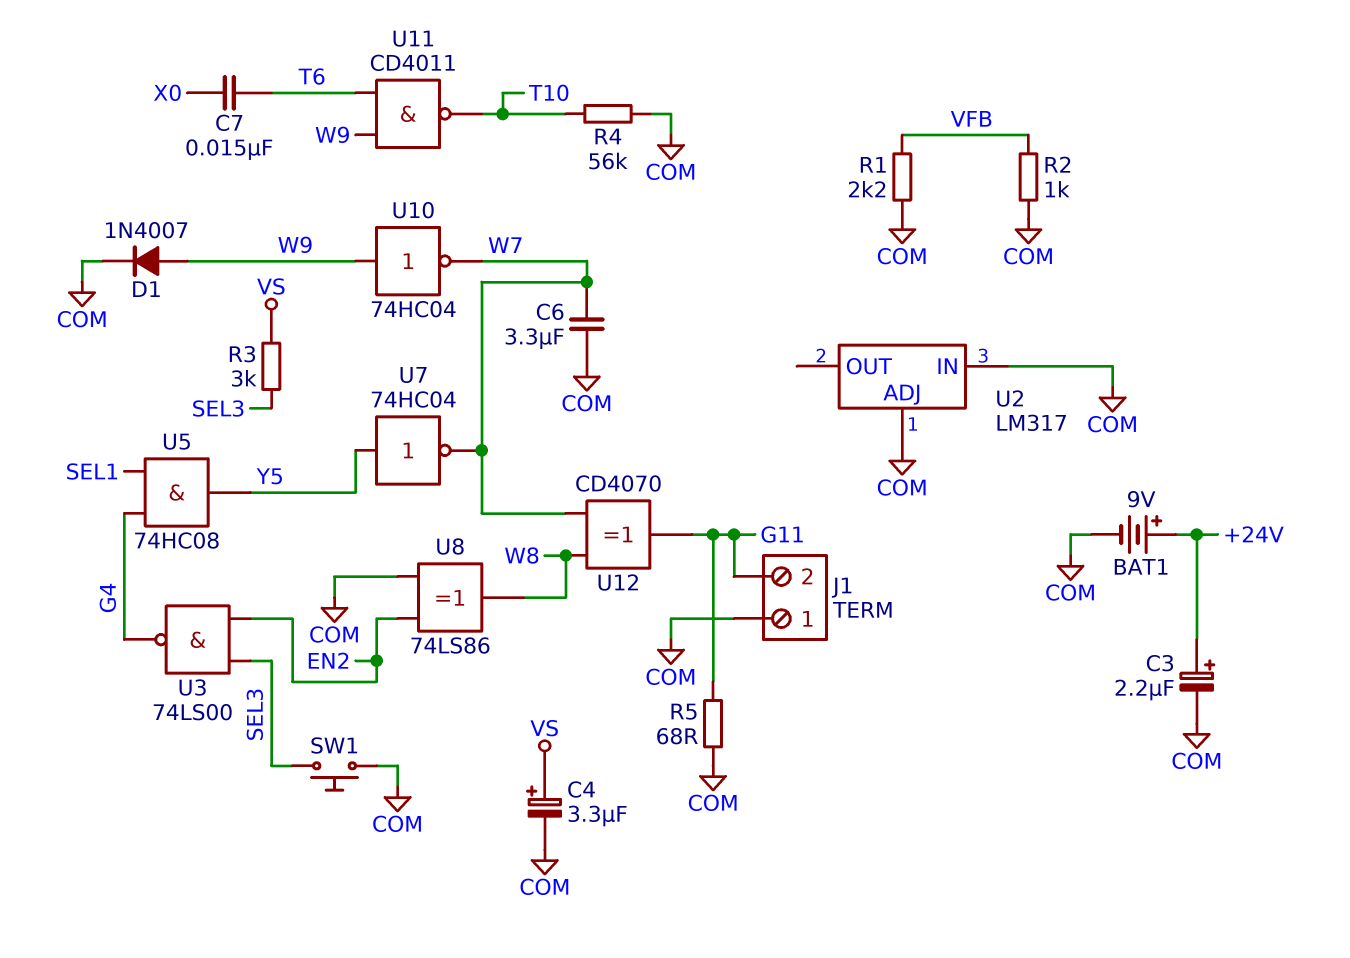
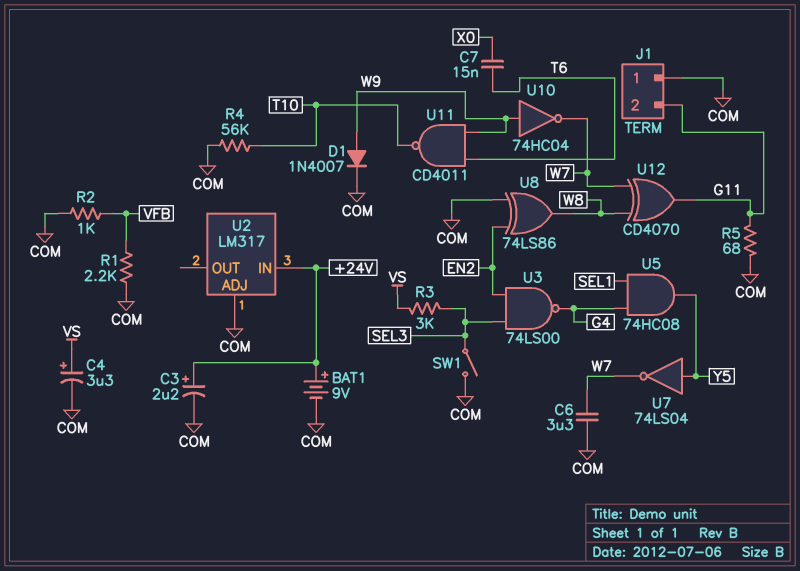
SW1: button (COM, SEL3) -> switch (COM, SEL3)
U2 pin IN: COM -> +24V
U7: NOT 74HC04 (in Y5, out W7) -> NOT 74LS04 (in Y5, out W7)

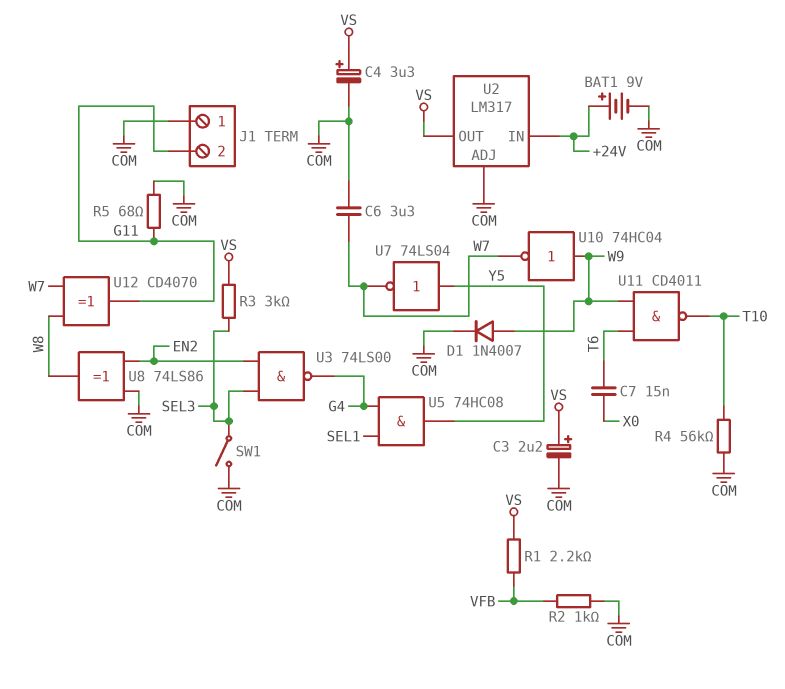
C3: 2.2uF (plus +24V, minus COM) -> 2.2uF (plus VS, minus COM)
R1: 2.2k (COM, VFB) -> 2.2k (VFB, VS)
U2 pin OUT: none -> VS

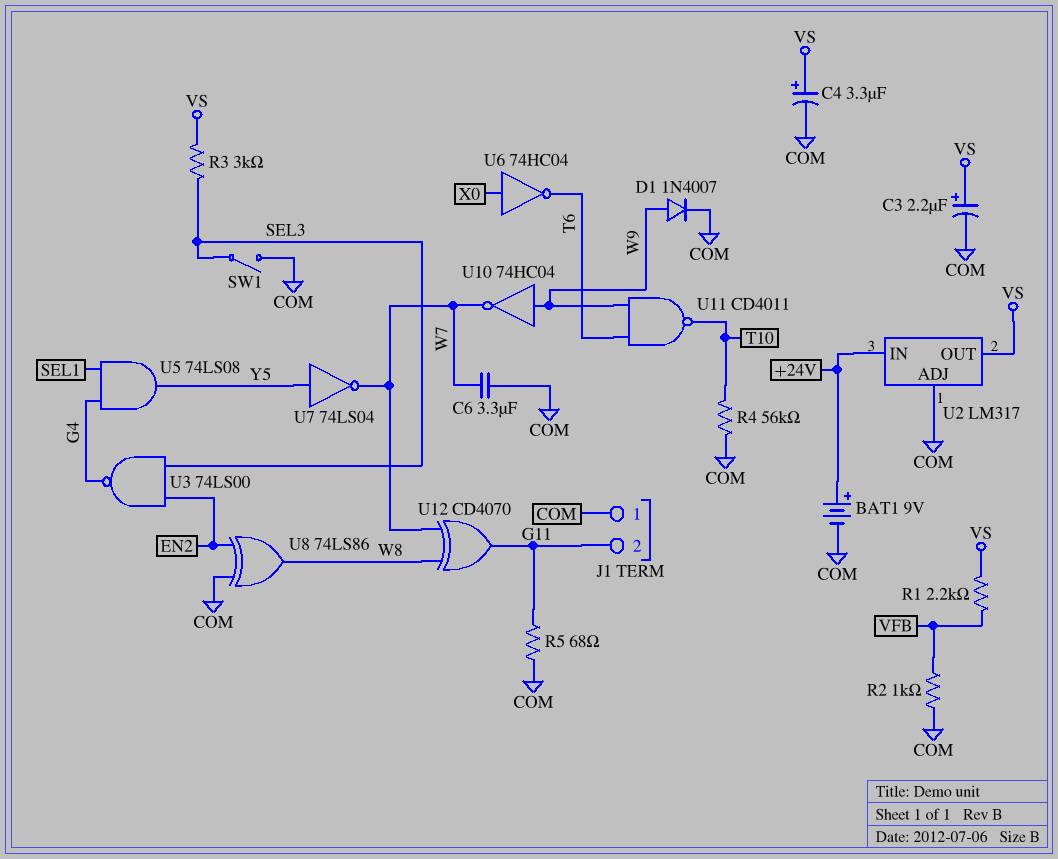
C7: 15nF (T6, X0) -> none
U5: AND 74HC08 (in G4, in SEL1, out Y5) -> AND 74LS08 (in G4, in SEL1, out Y5)
U6: none -> NOT 74HC04 (in X0, out T6)

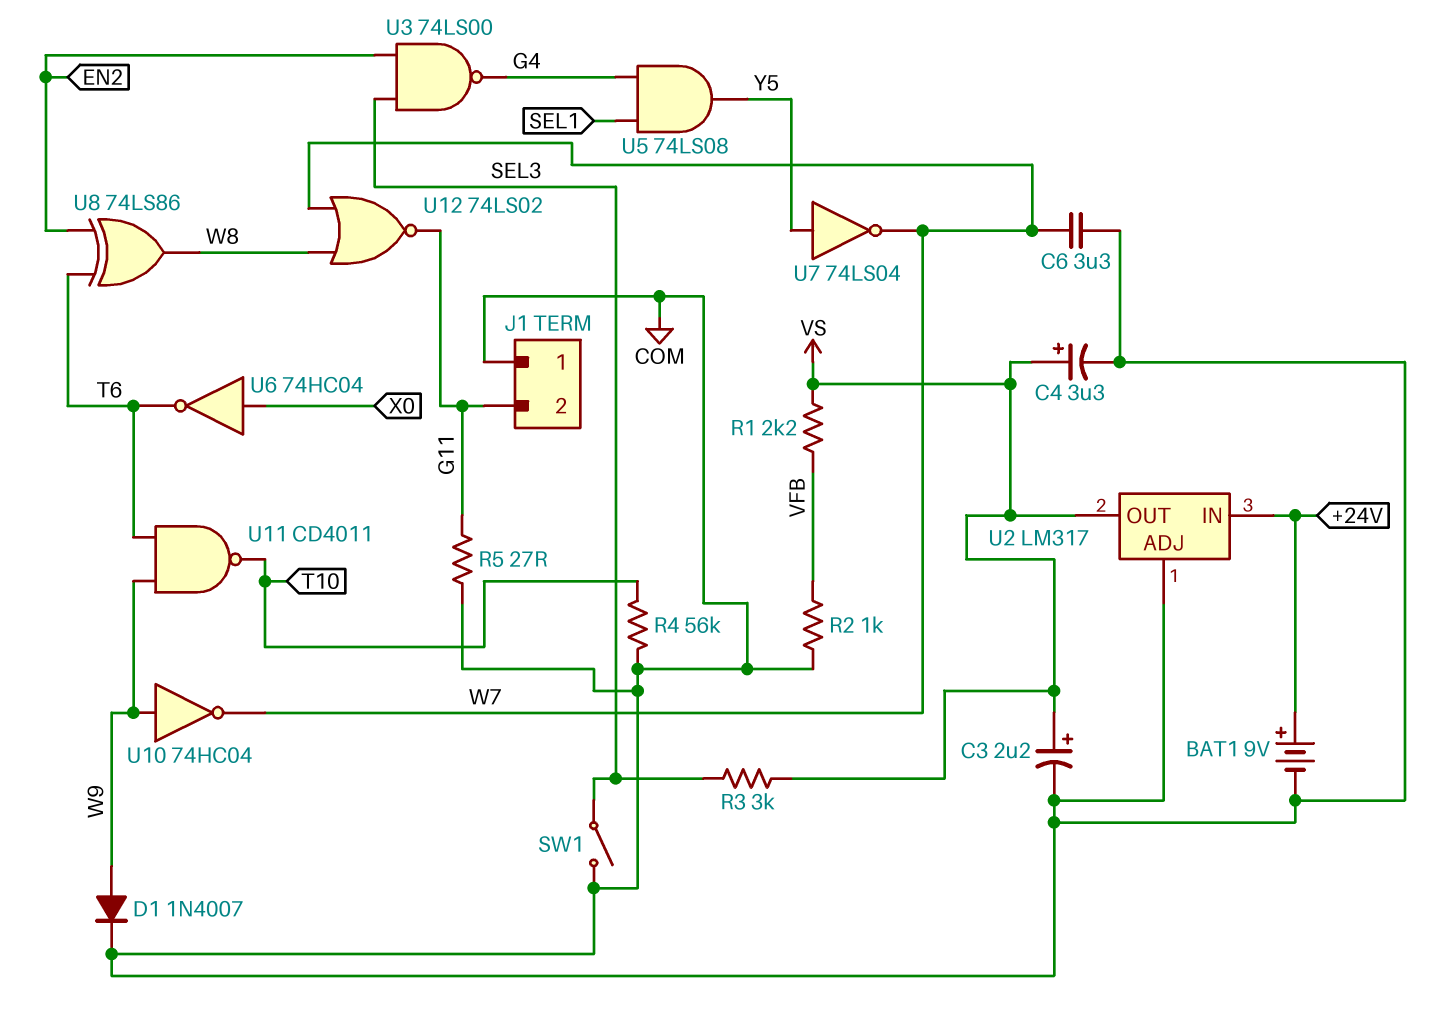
R5: 68 (COM, G11) -> 27 (COM, G11)
U8: XOR 74LS86 (in COM, in EN2, out W8) -> XOR 74LS86 (in EN2, in T6, out W8)
U12: XOR CD4070 (in W7, in W8, out G11) -> NOR 74LS02 (in W7, in W8, out G11)

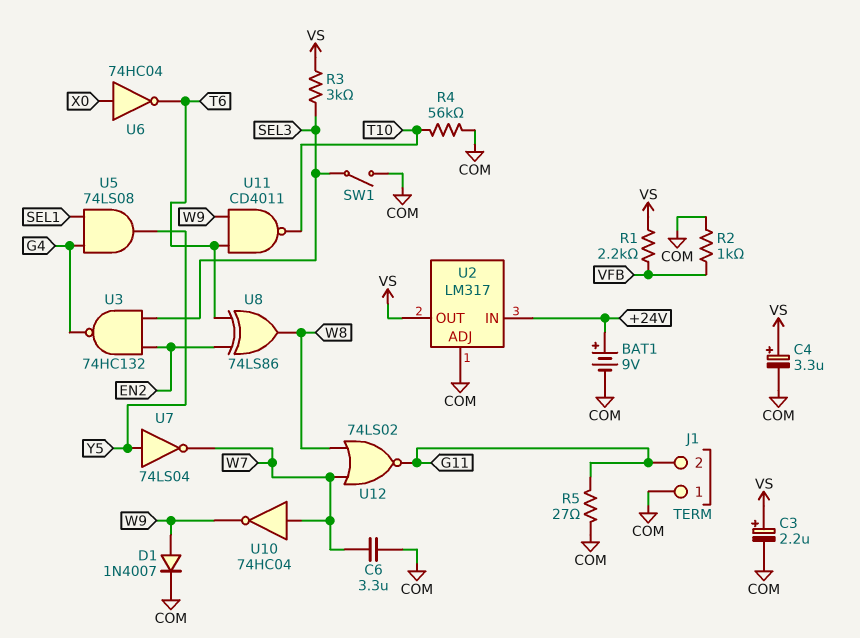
U3: NAND 74LS00 (in EN2, in SEL3, out G4) -> NAND 74HC132 (in EN2, in SEL3, out G4)
U10: NOT 74HC04 (in W9, out W7) -> NOT 74HC04 (in W7, out W9)

